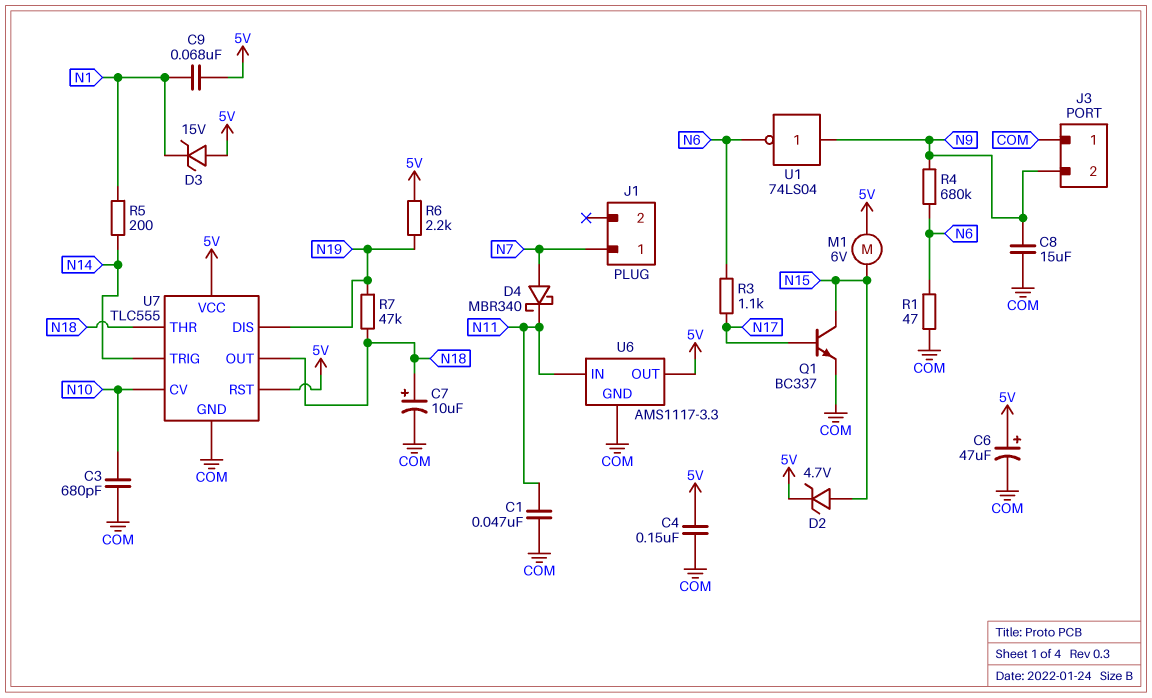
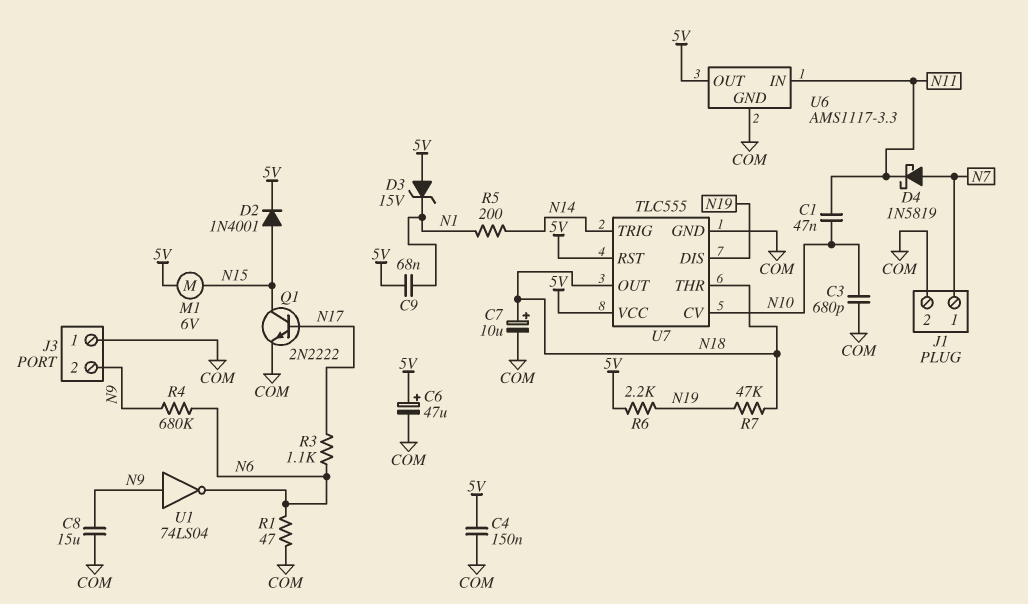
C1: 47nF (COM, N11) -> 47nF (N10, N11)
D2: zener 4.7V (A N15, K 5V) -> diode 1N4001 (A N15, K 5V)
D4: schottky MBR340 (A N7, K N11) -> schottky 1N5819 (A N7, K N11)
J1 pin 2: none -> COM
Q1: NPN BC337 (B N17, C N15, E COM) -> NPN 2N2222 (B N17, C N15, E COM)

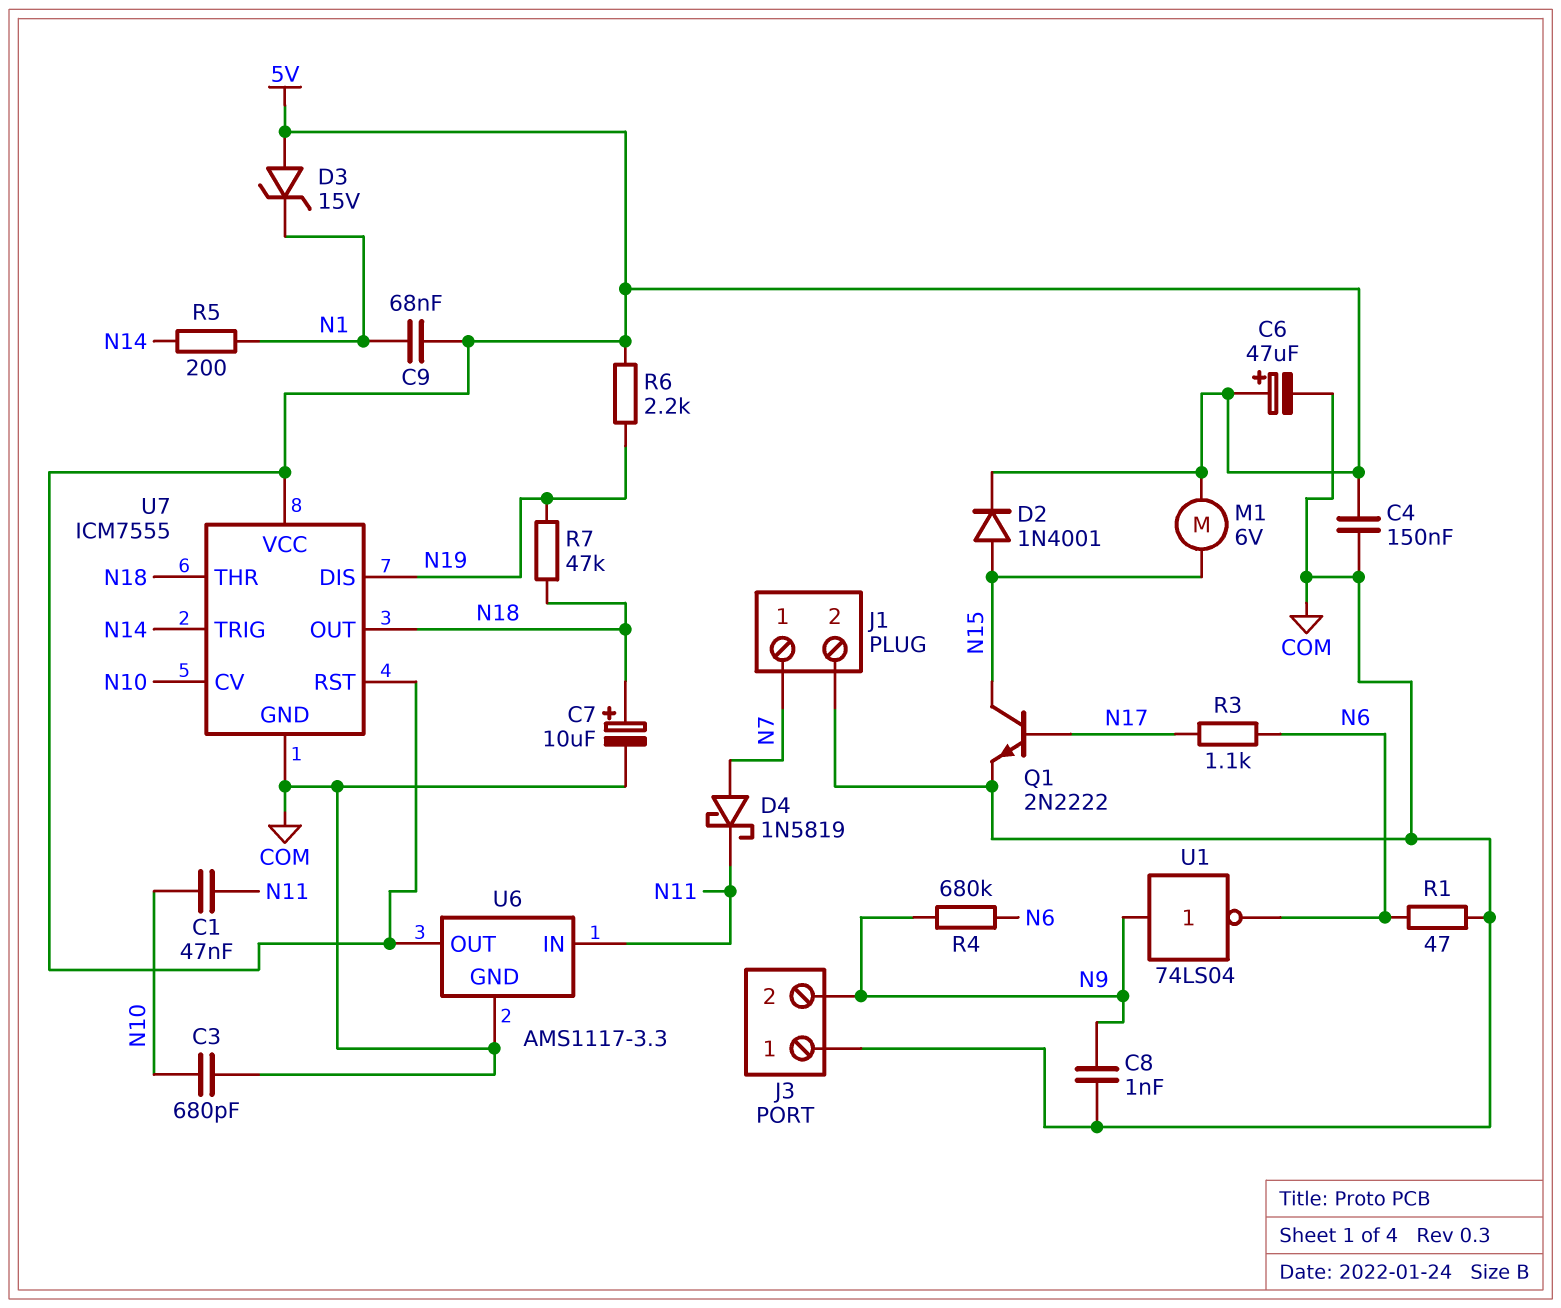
C8: 15uF (COM, N9) -> 1nF (COM, N9)
U7: TLC555 -> ICM7555

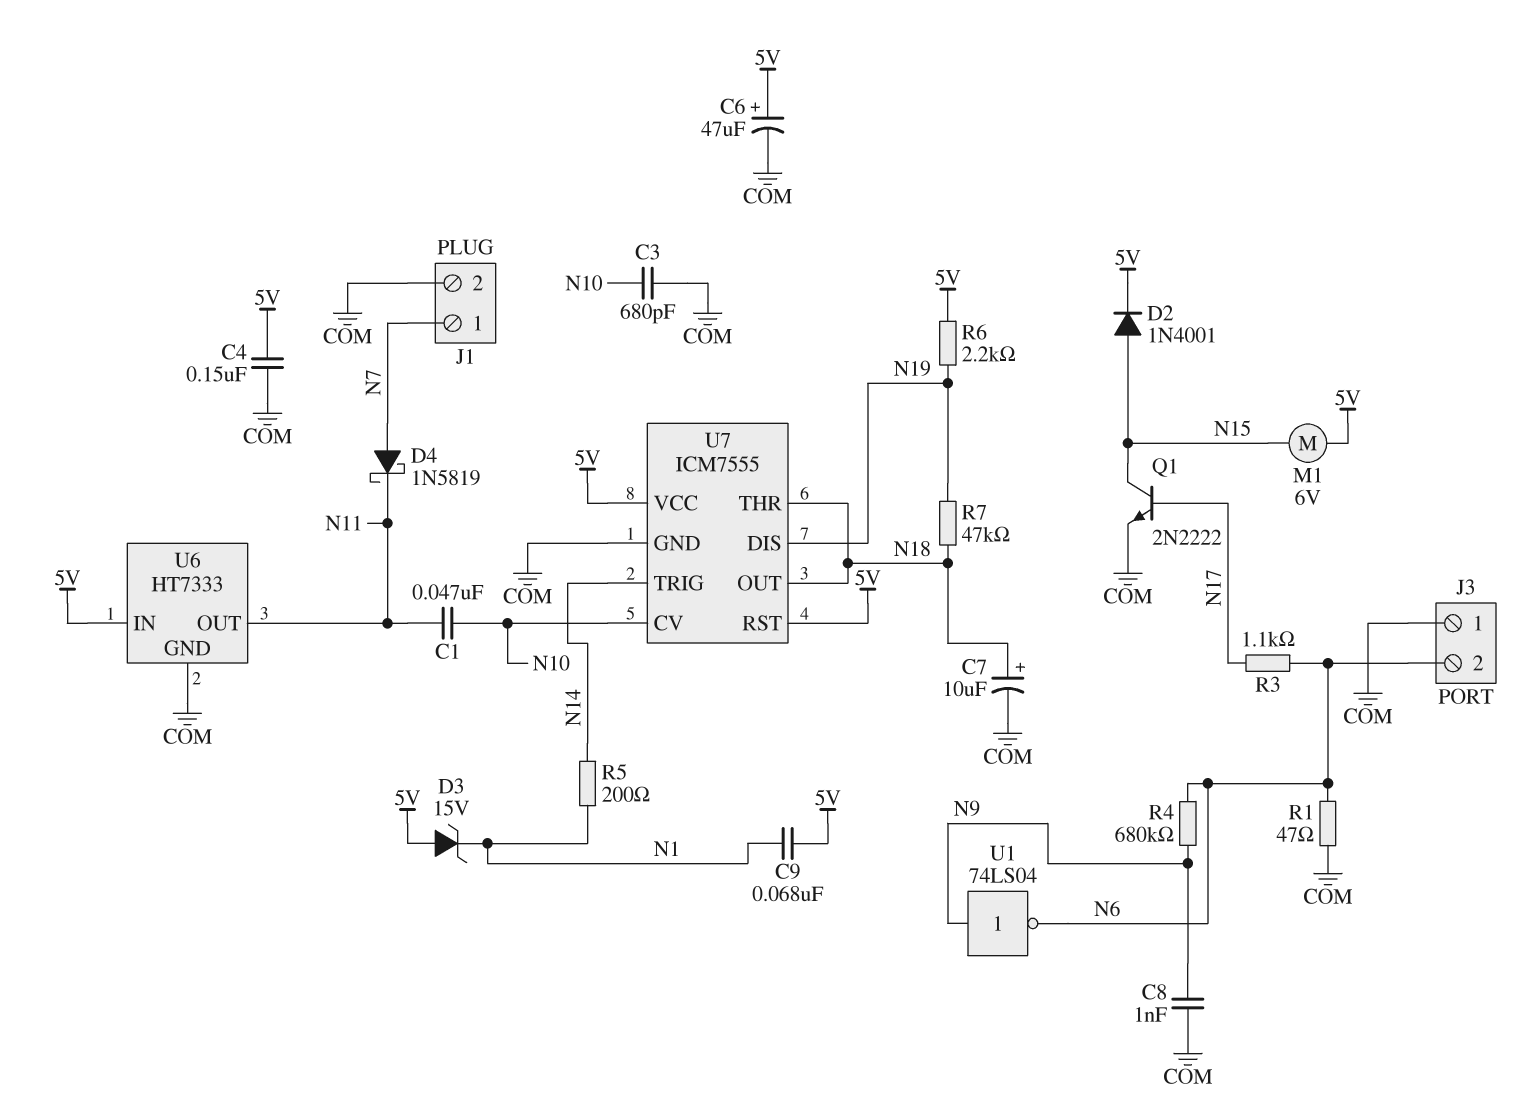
J3 pin 2: N9 -> N6
U6: AMS1117-3.3 -> HT7333
U6 pin IN: N11 -> 5V
U6 pin OUT: 5V -> N11

